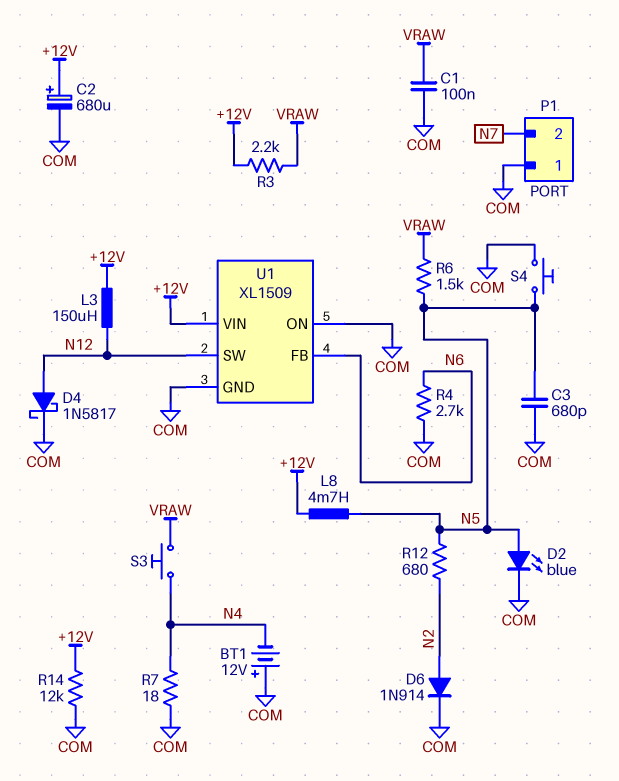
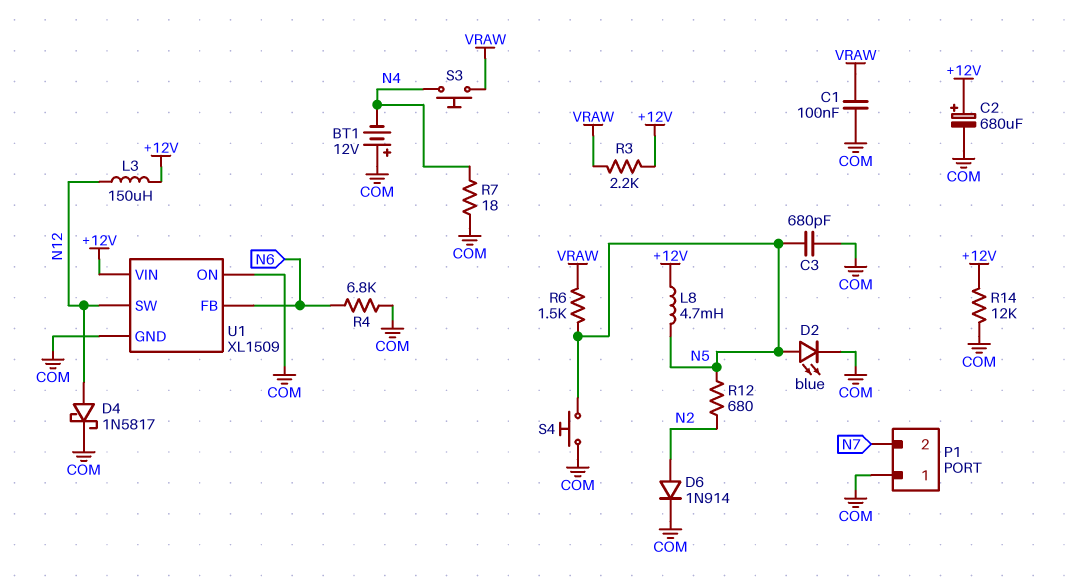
R4: 2.7k (COM, N6) -> 6.8k (COM, N6)

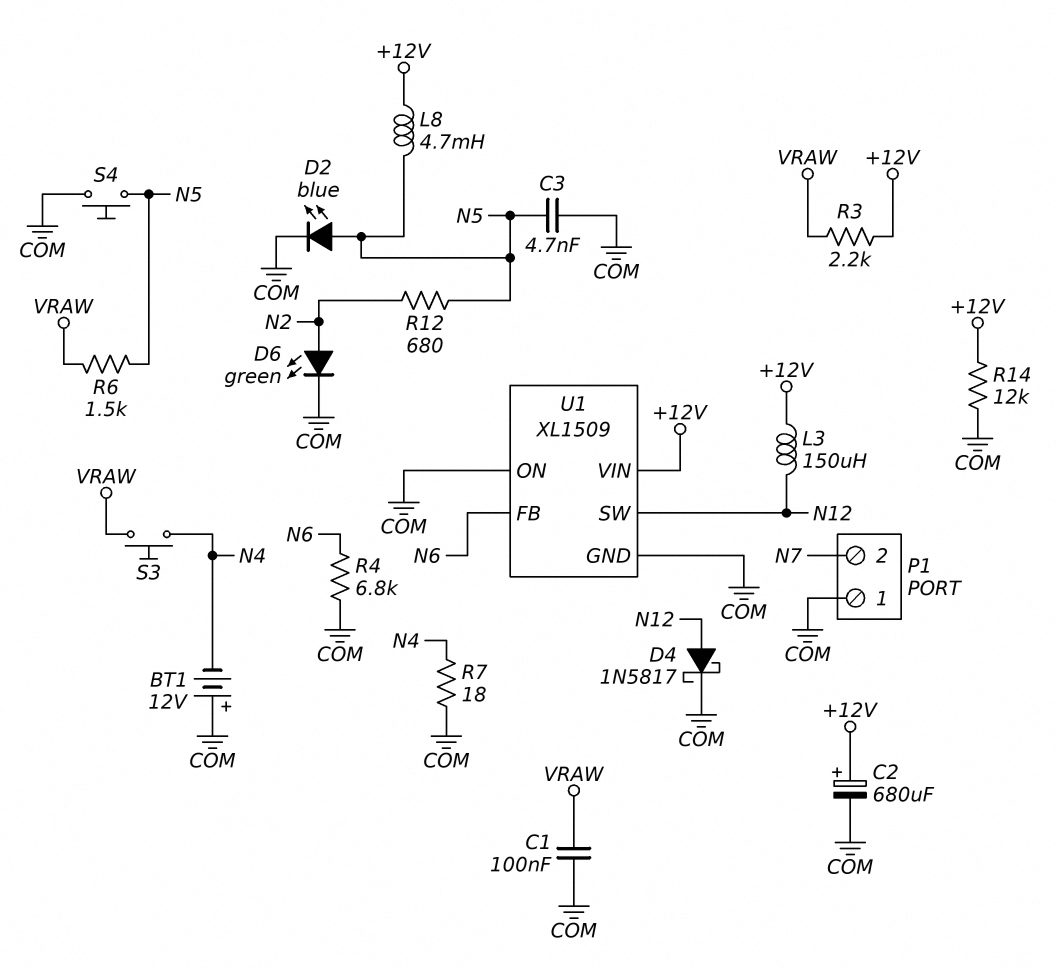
C3: 680pF (COM, N5) -> 4.7nF (COM, N5)
D6: diode 1N914 (A N2, K COM) -> LED green (A N2, K COM)

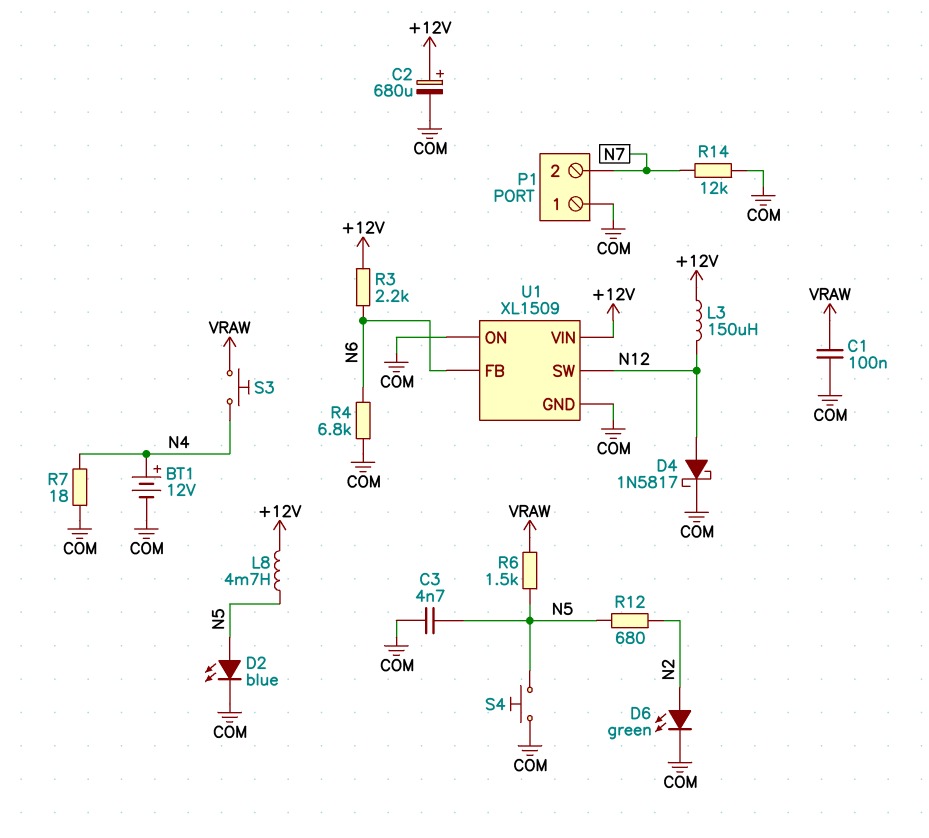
BT1: 12V (plus COM, minus N4) -> 12V (plus N4, minus COM)
R3: 2.2k (+12V, VRAW) -> 2.2k (+12V, N6)
R14: 12k (+12V, COM) -> 12k (COM, N7)

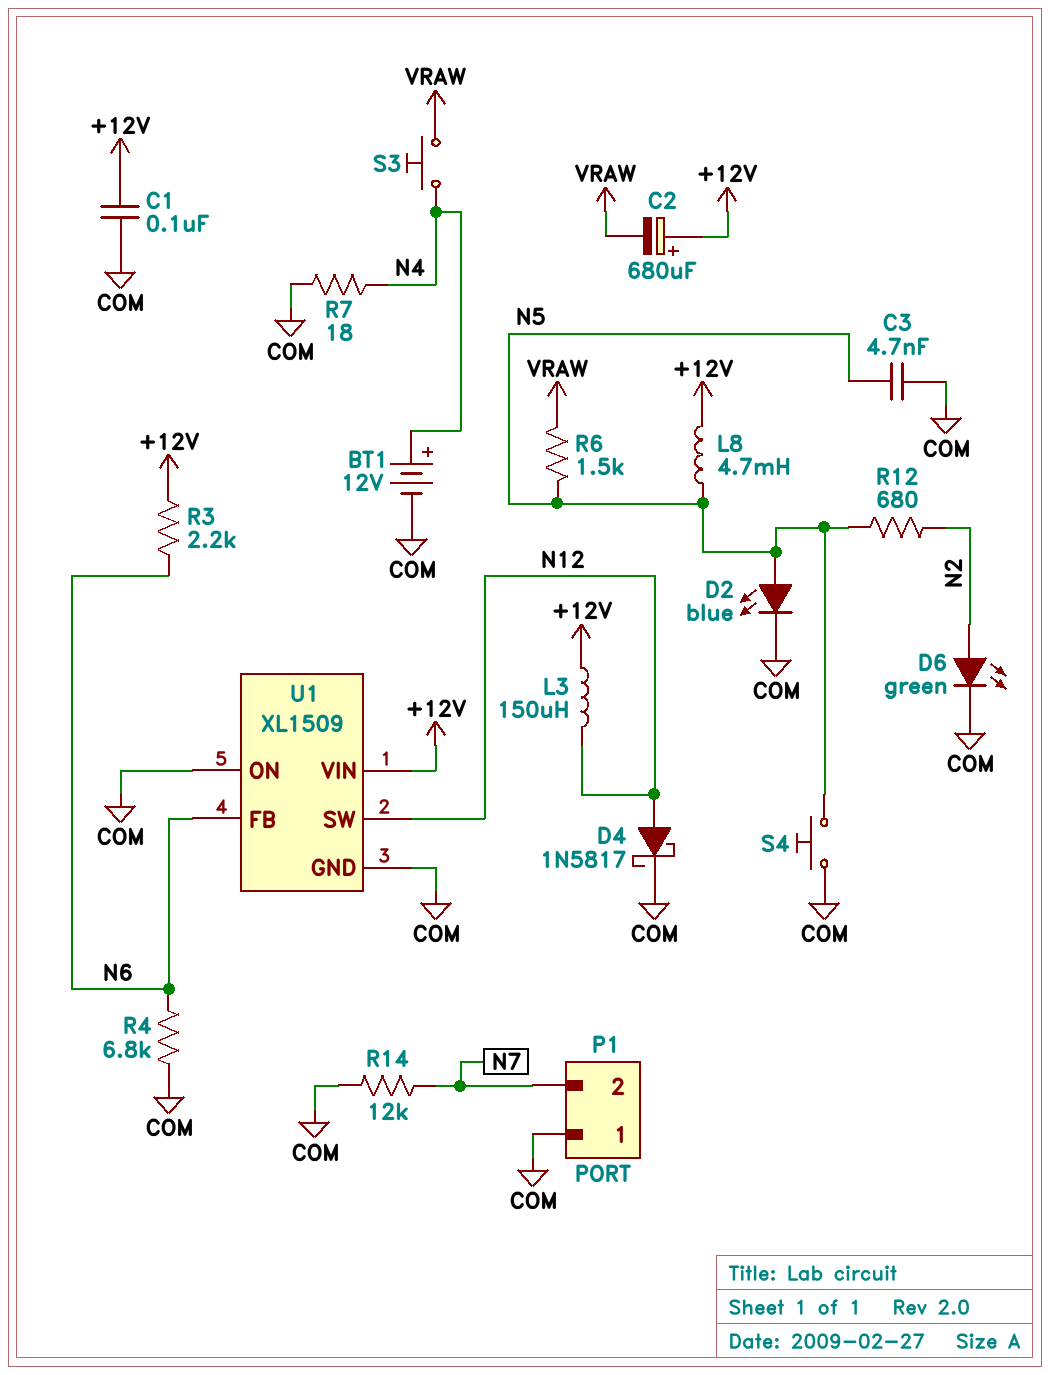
C1: 100nF (COM, VRAW) -> 100nF (+12V, COM)
C2: 680uF (plus +12V, minus COM) -> 680uF (plus +12V, minus VRAW)

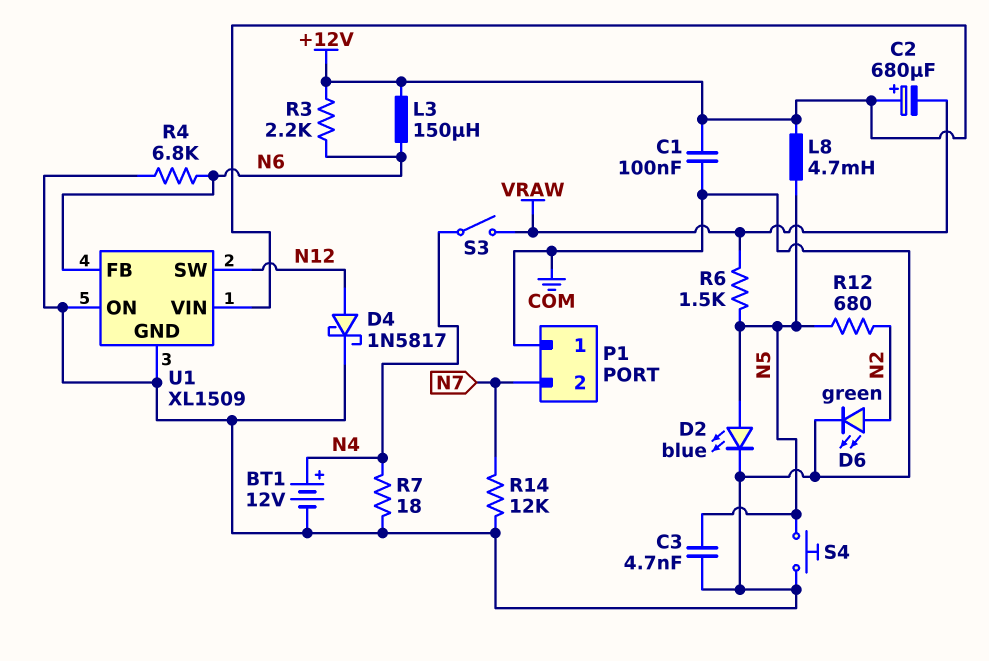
L3: 150uH (+12V, N12) -> 150uH (+12V, N6)
S3: button (N4, VRAW) -> switch (N4, VRAW)

